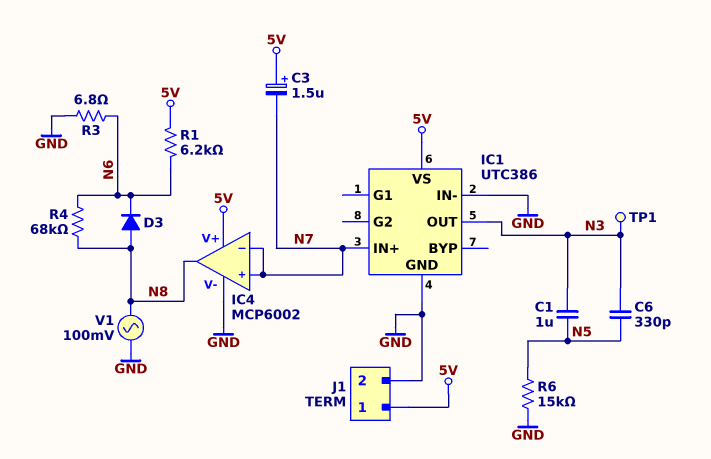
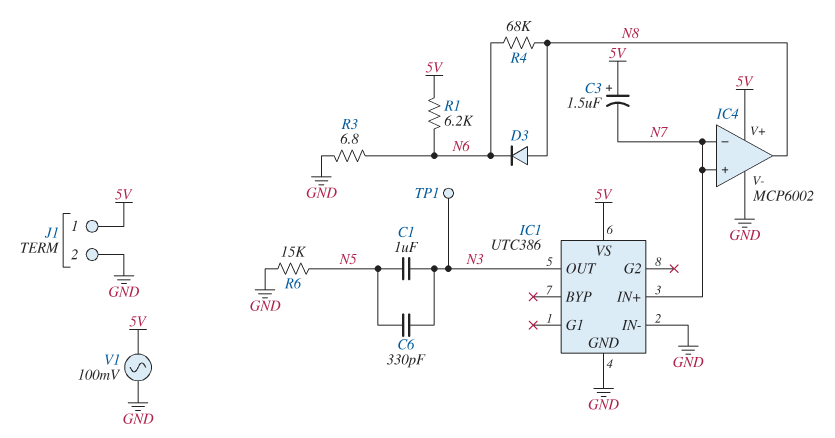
V1: AC 100mV (GND, N8) -> AC 100mV (5V, GND)

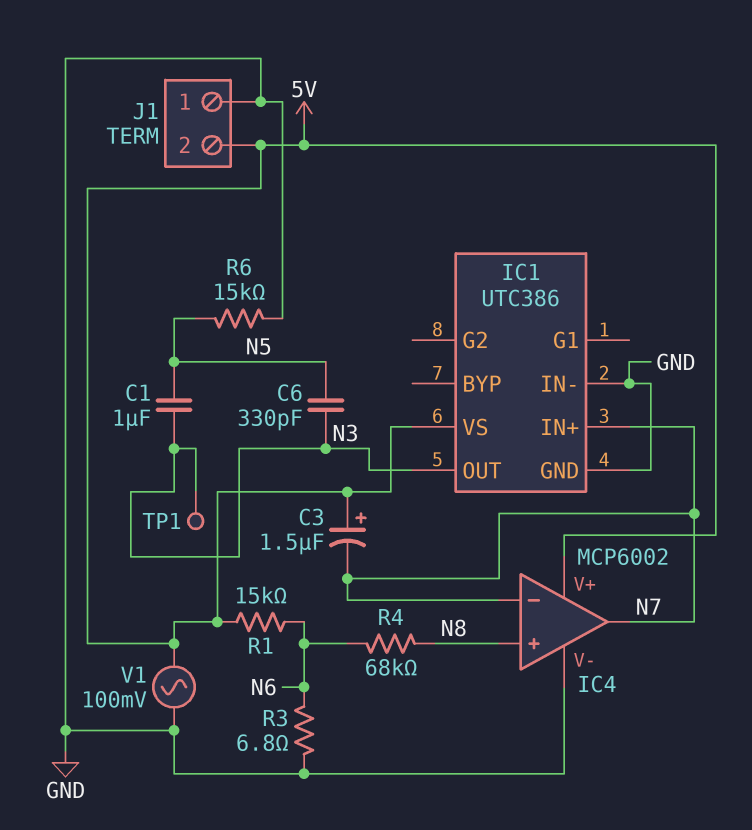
D3: diode (A N8, K N6) -> none
IC4 pin in+: N7 -> N8
IC4 pin out: N8 -> N7
J1 pin 1: 5V -> GND
J1 pin 2: GND -> 5V
R1: 6.2k (5V, N6) -> 15k (5V, N6)

